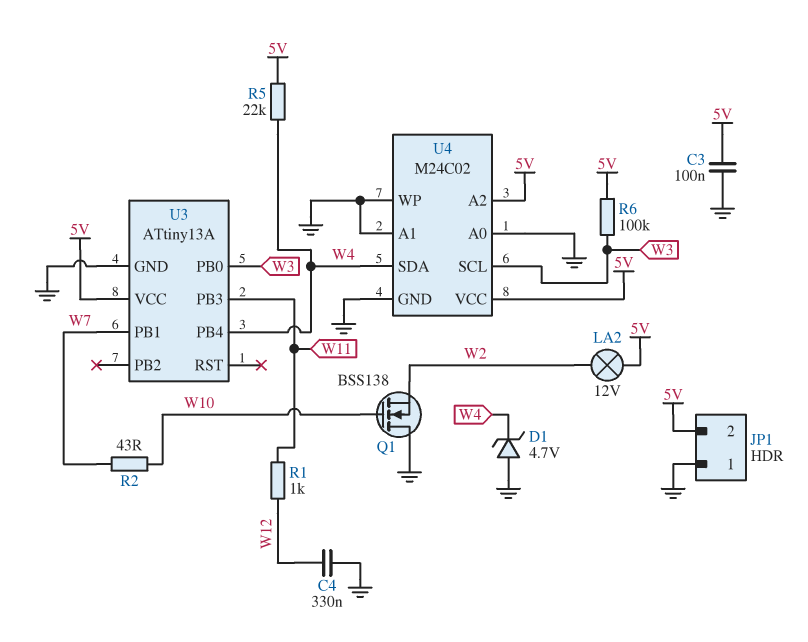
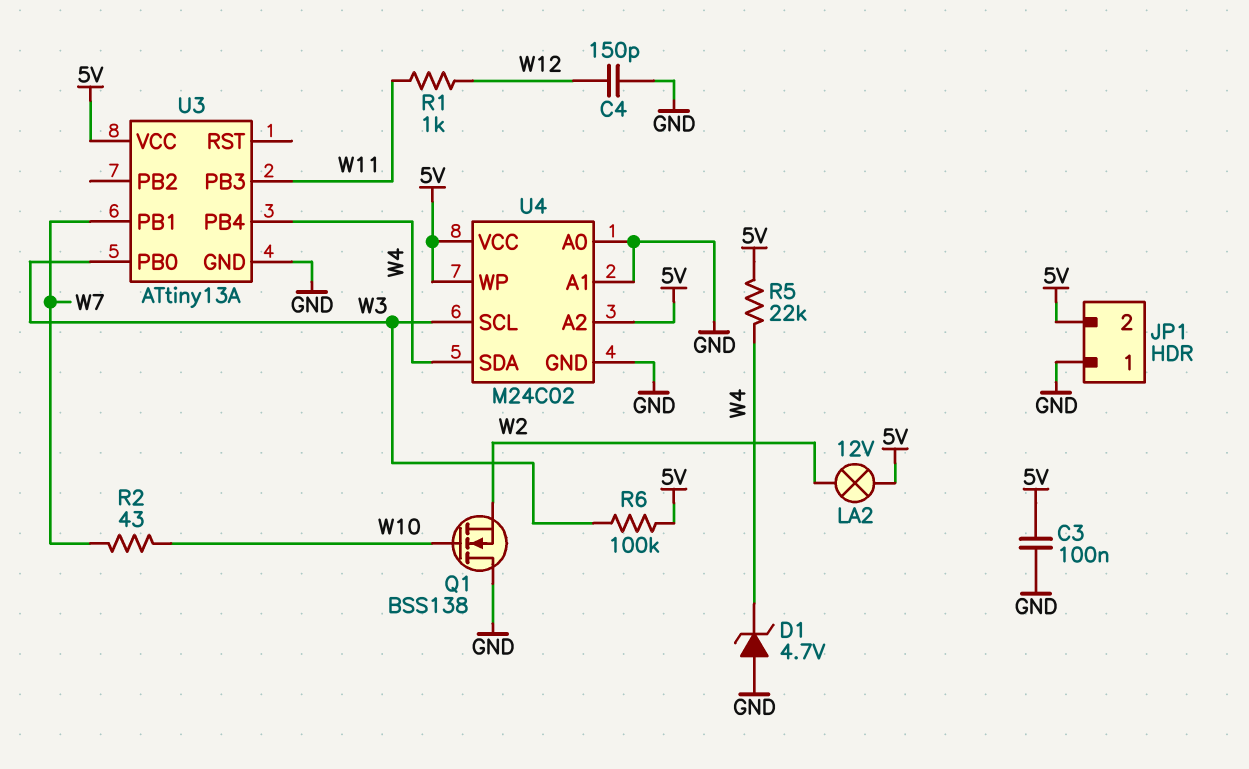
C4: 330nF (GND, W12) -> 150pF (GND, W12)
U4 pin WP: GND -> 5V

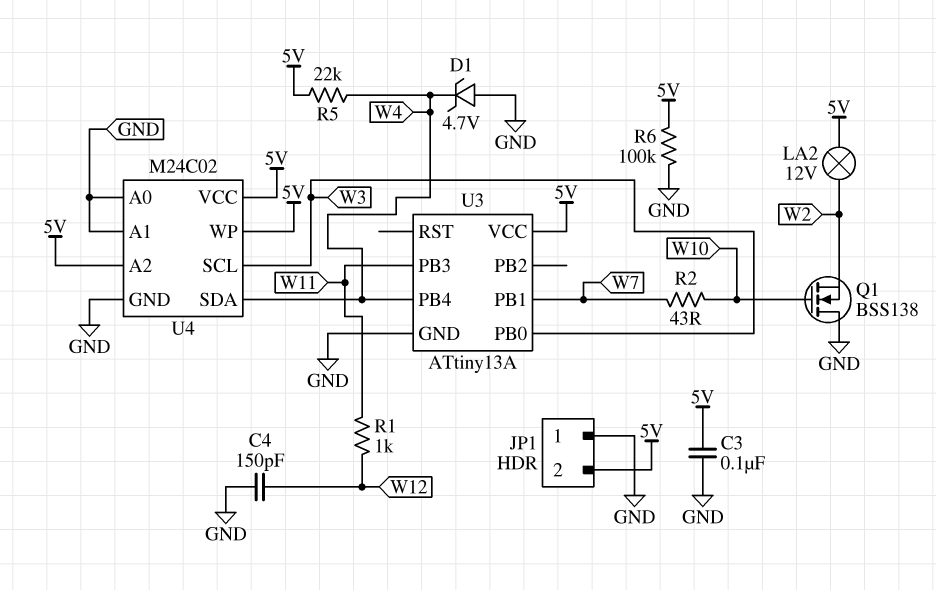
R6: 100k (5V, W3) -> 100k (5V, GND)

